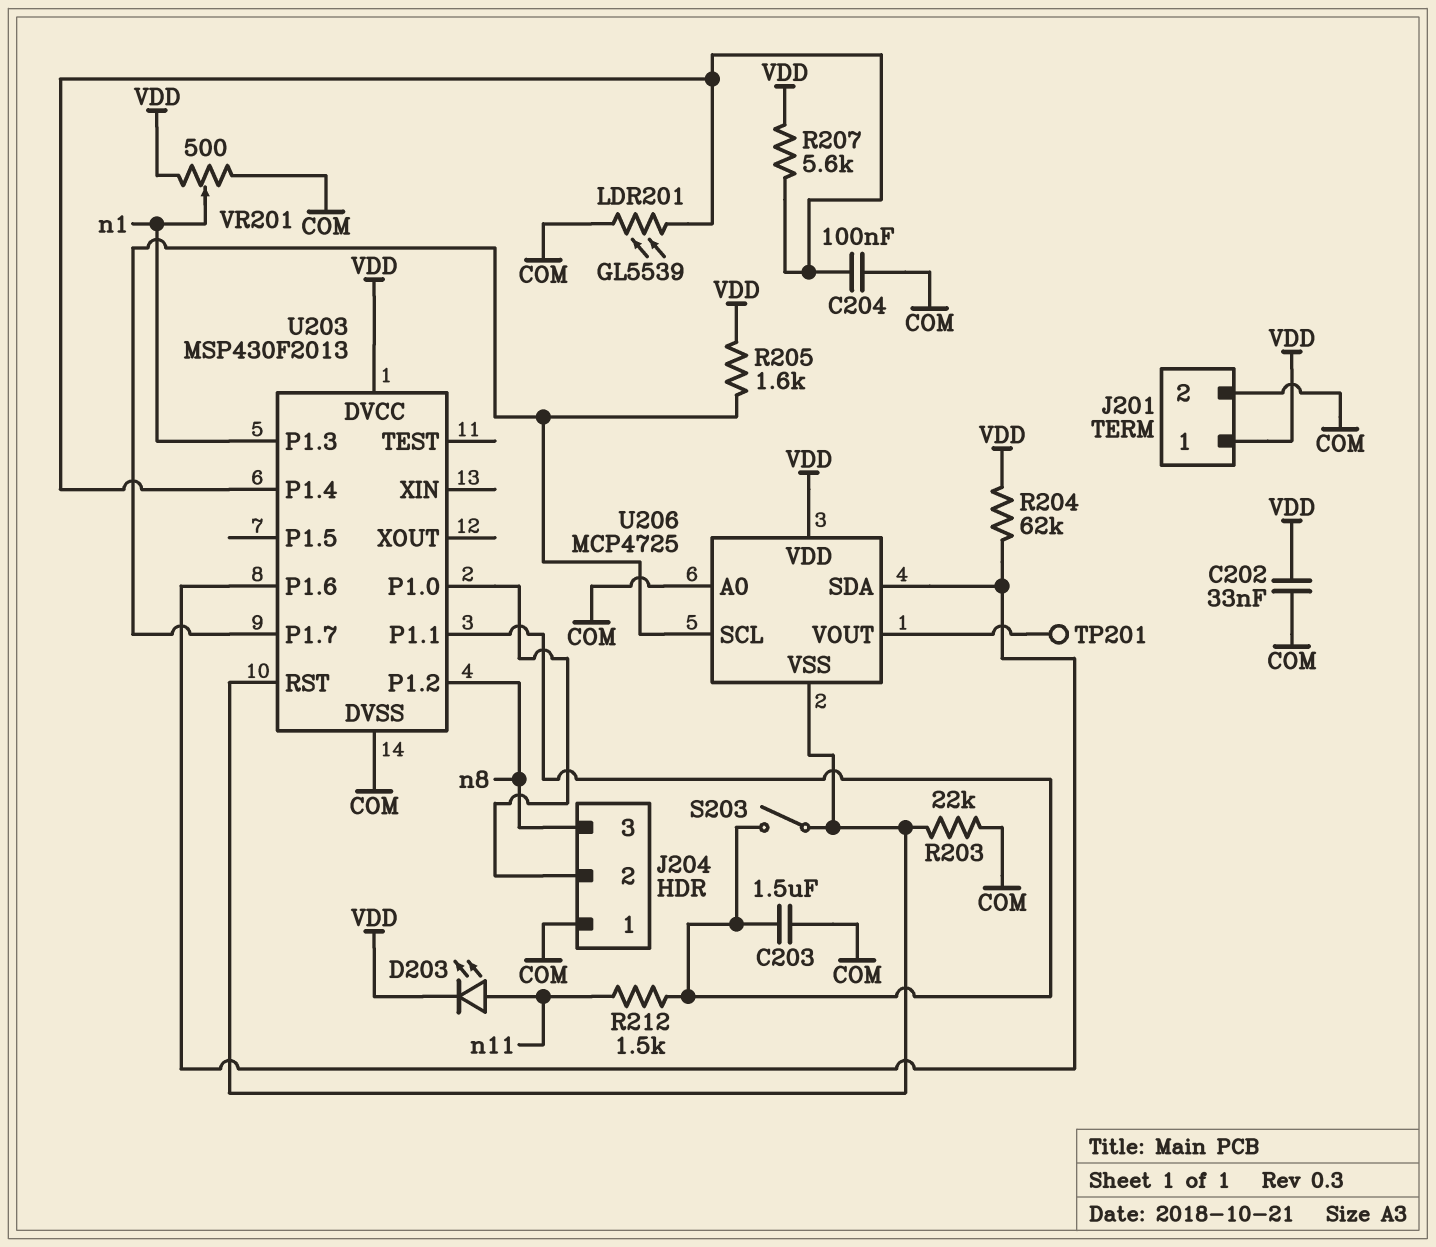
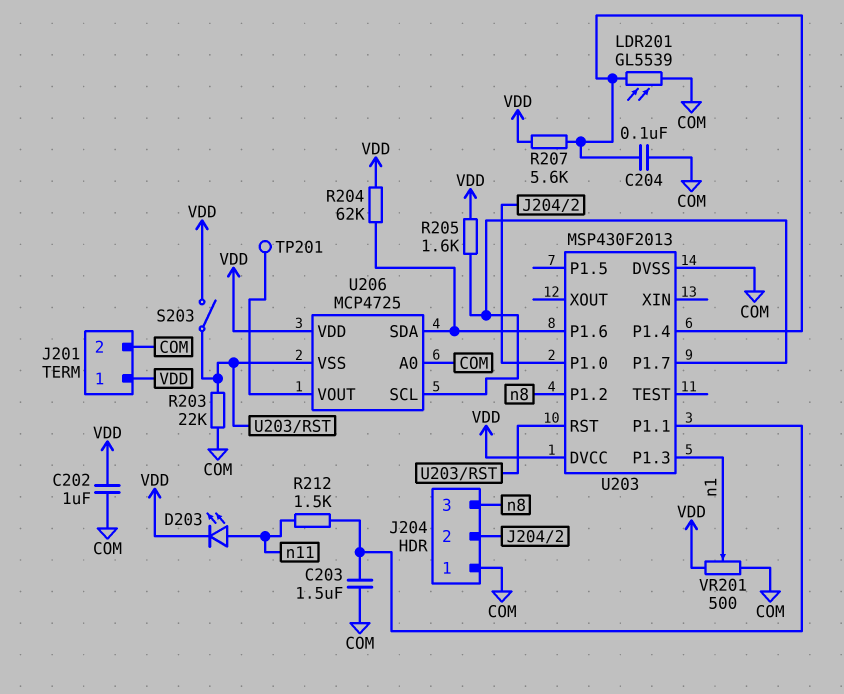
C202: 33nF (COM, VDD) -> 1uF (COM, VDD)
S203: switch (U203/P1.1, U203/RST) -> switch (U203/RST, VDD)

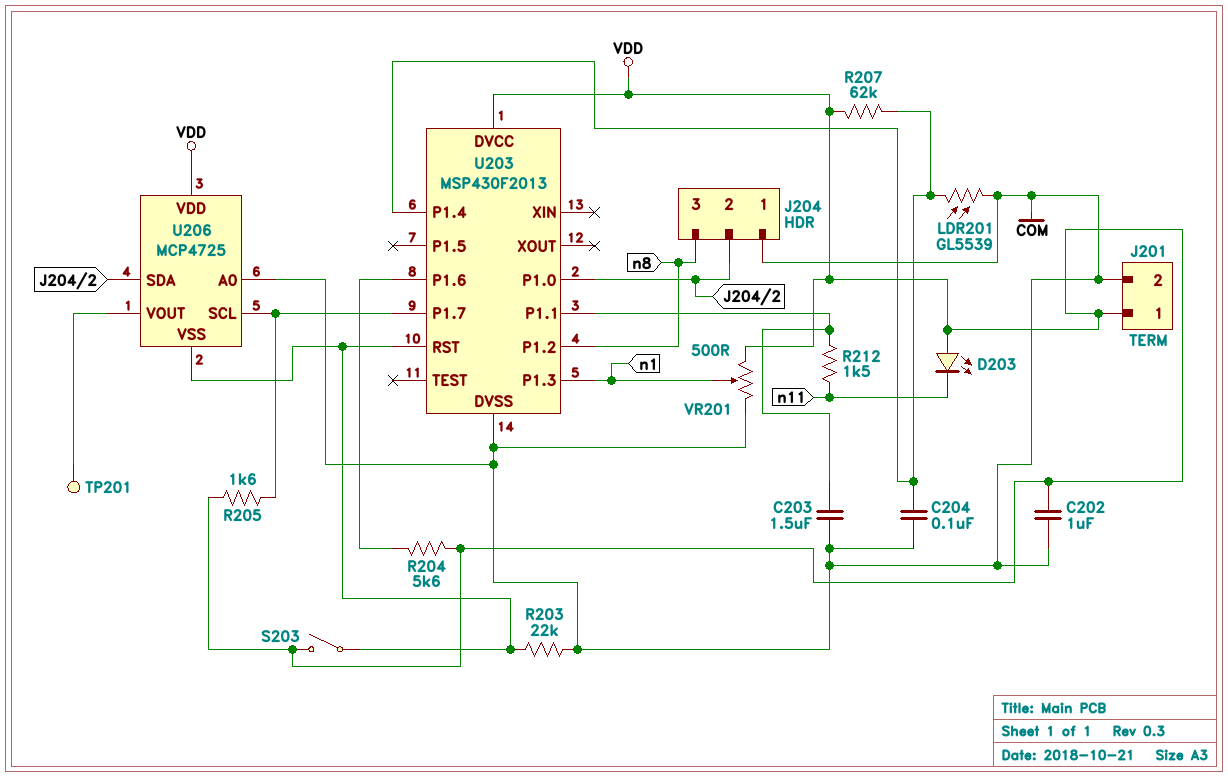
D203: LED (A n11, K VDD) -> LED (A VDD, K n11)
R204: 62k (U203/P1.6, VDD) -> 5.6k (U203/P1.6, VDD)
R207: 5.6k (U203/P1.4, VDD) -> 62k (U203/P1.4, VDD)
U206 pin SDA: U203/P1.6 -> J204/2

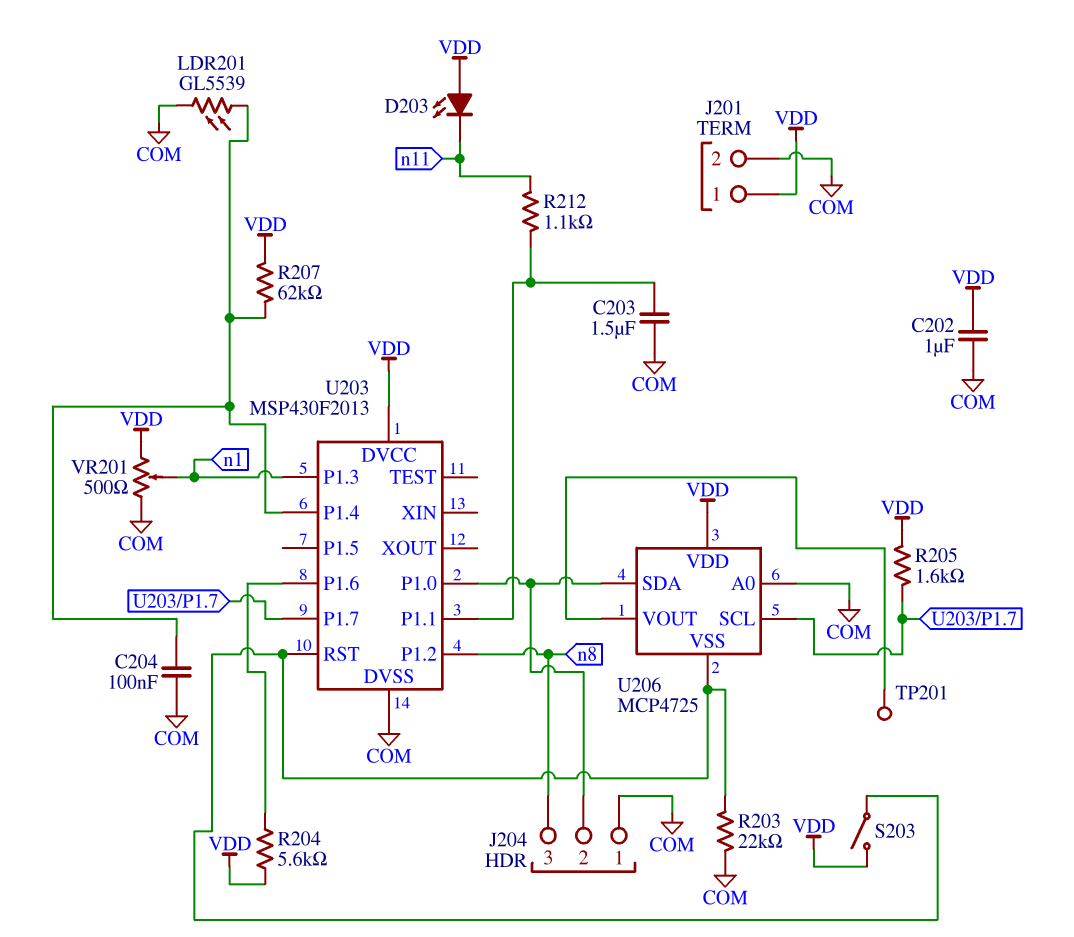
R212: 1.5k (U203/P1.1, n11) -> 1.1k (U203/P1.1, n11)

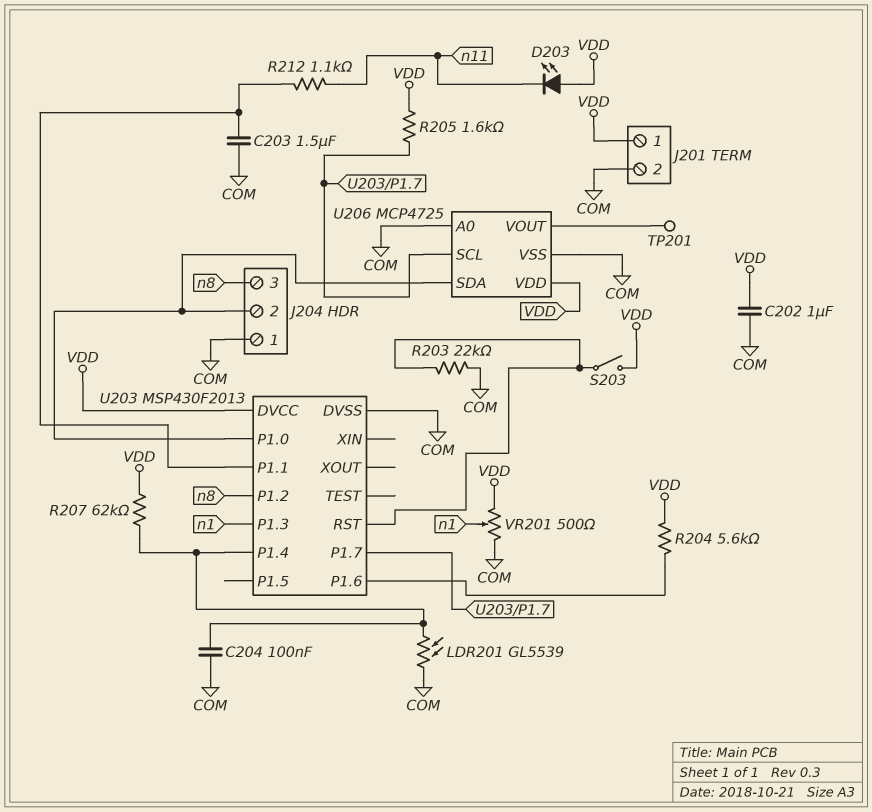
U206 pin VSS: U203/RST -> COM

